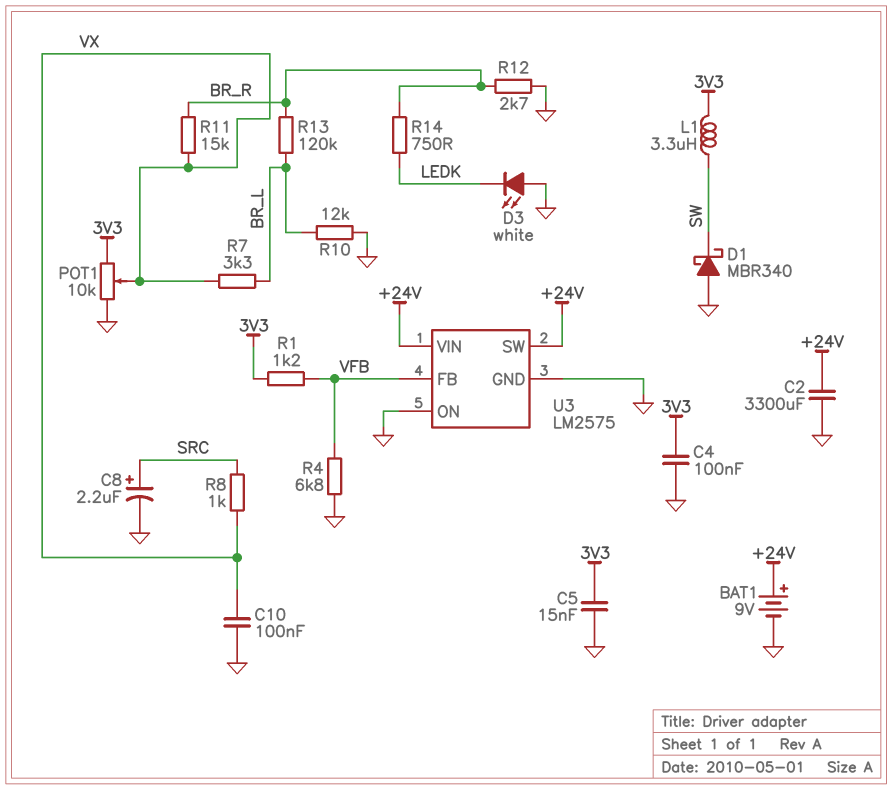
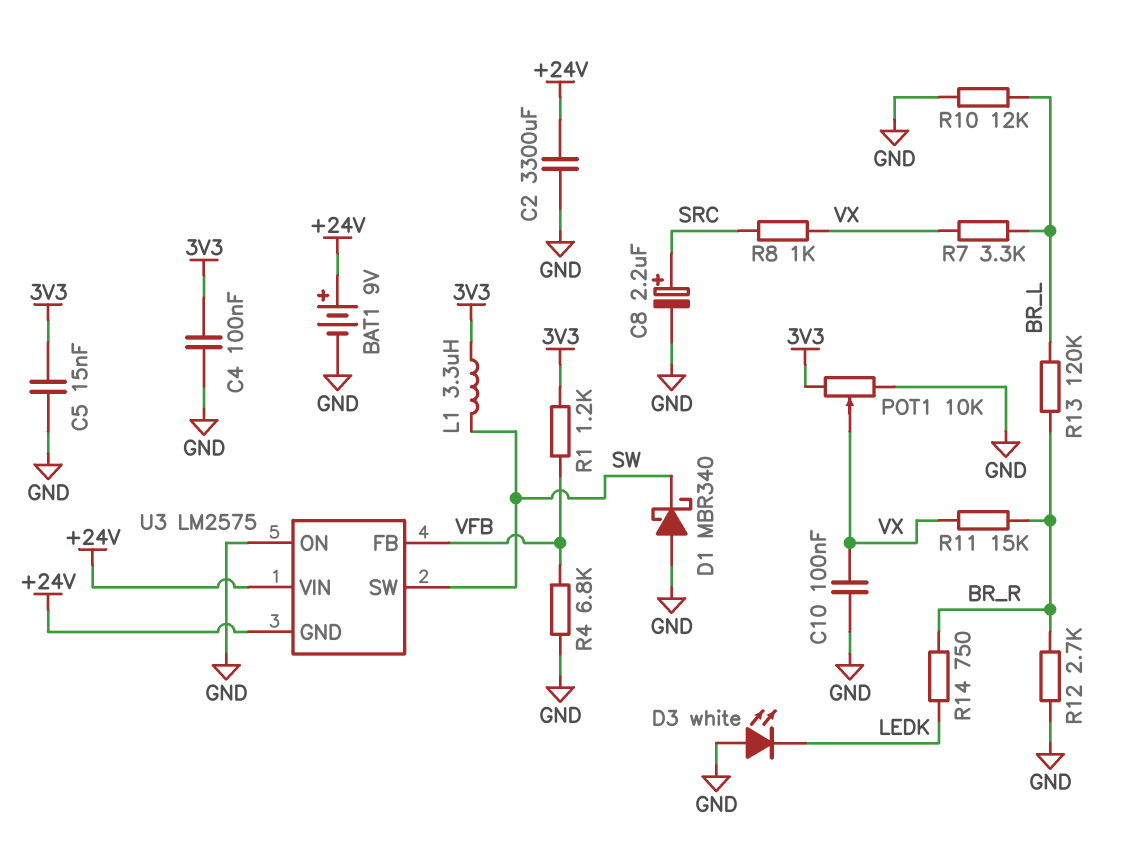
U3 pin GND: GND -> +24V
U3 pin SW: +24V -> SW

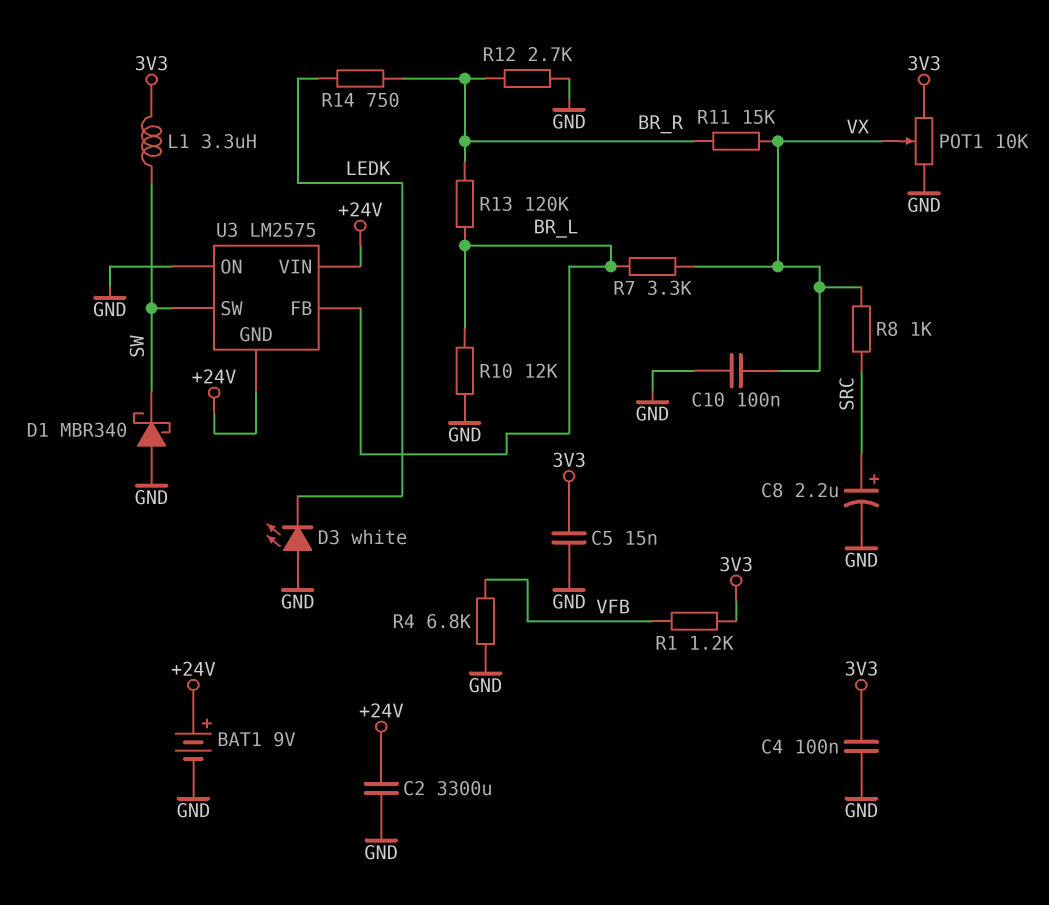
U3 pin FB: VFB -> BR_L

